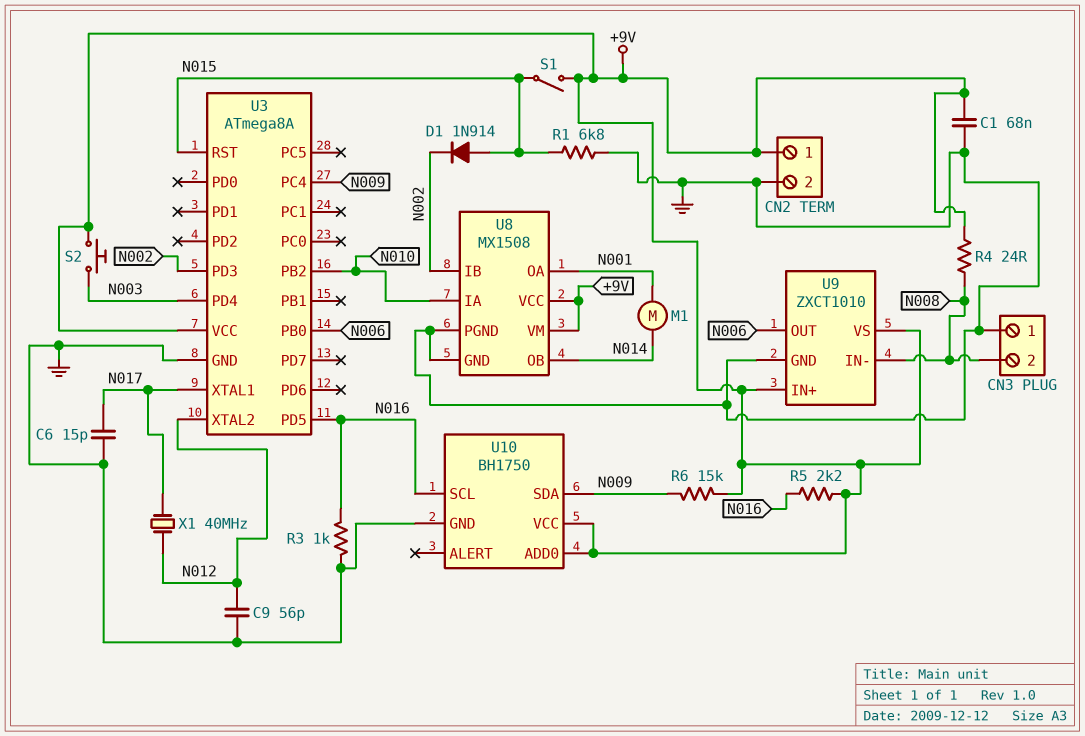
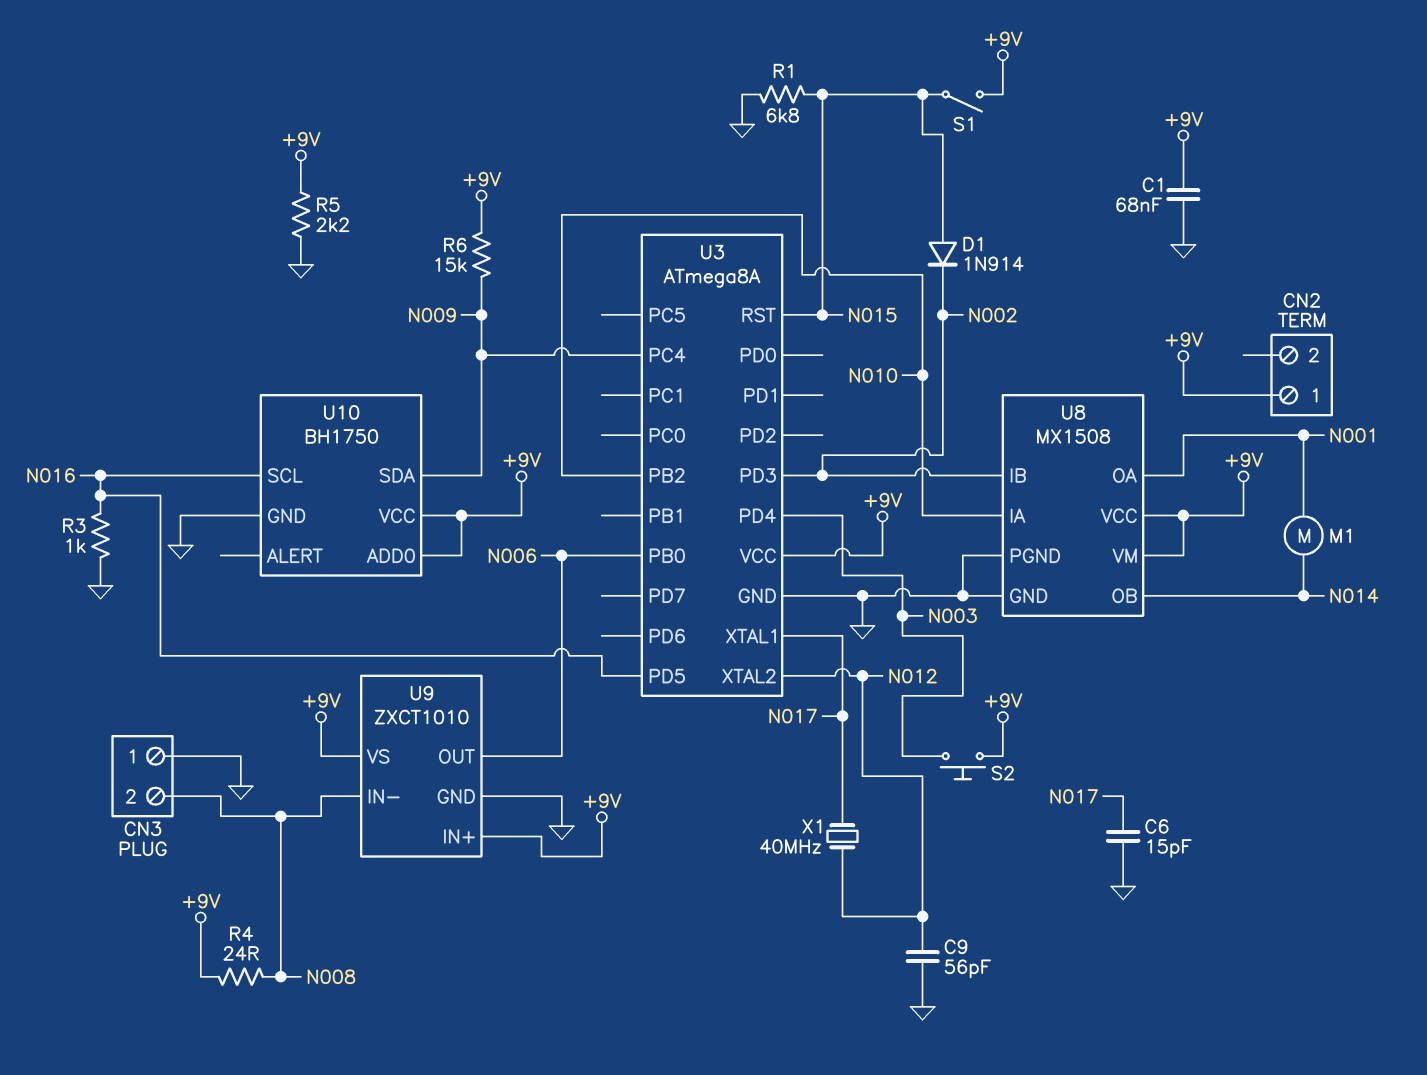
CN2 pin 2: GND -> none
R5: 2.2k (+9V, N016) -> 2.2k (+9V, GND)

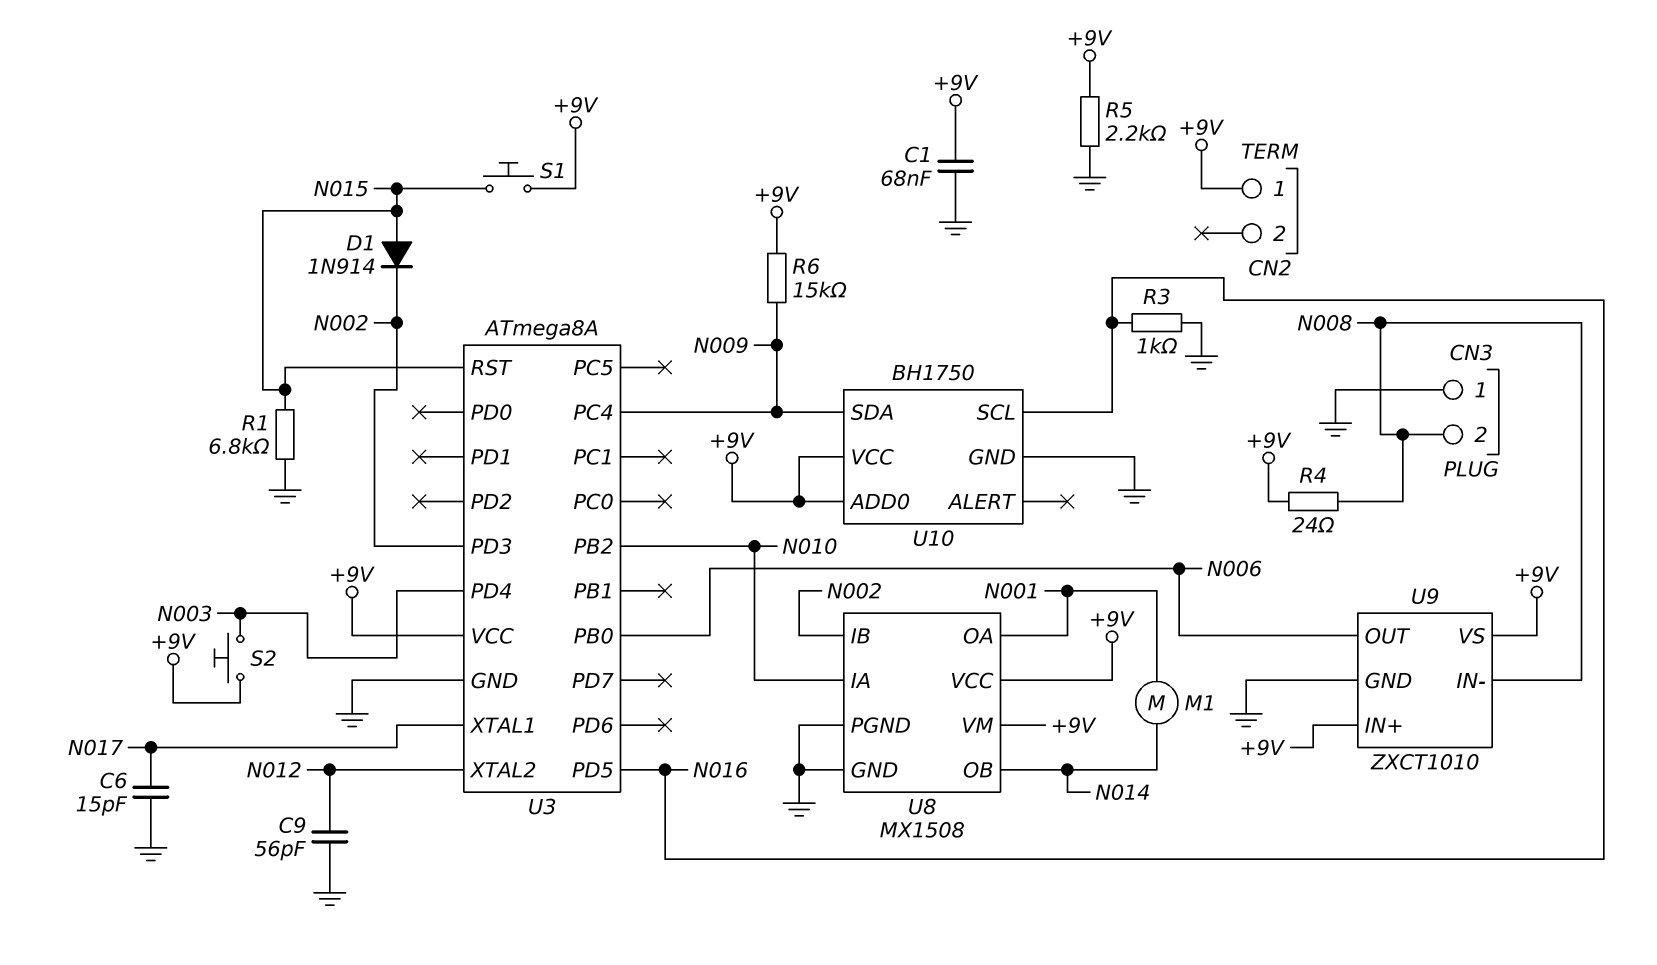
S1: switch (+9V, N015) -> button (+9V, N015)
X1: 40MHz (N012, N017) -> none

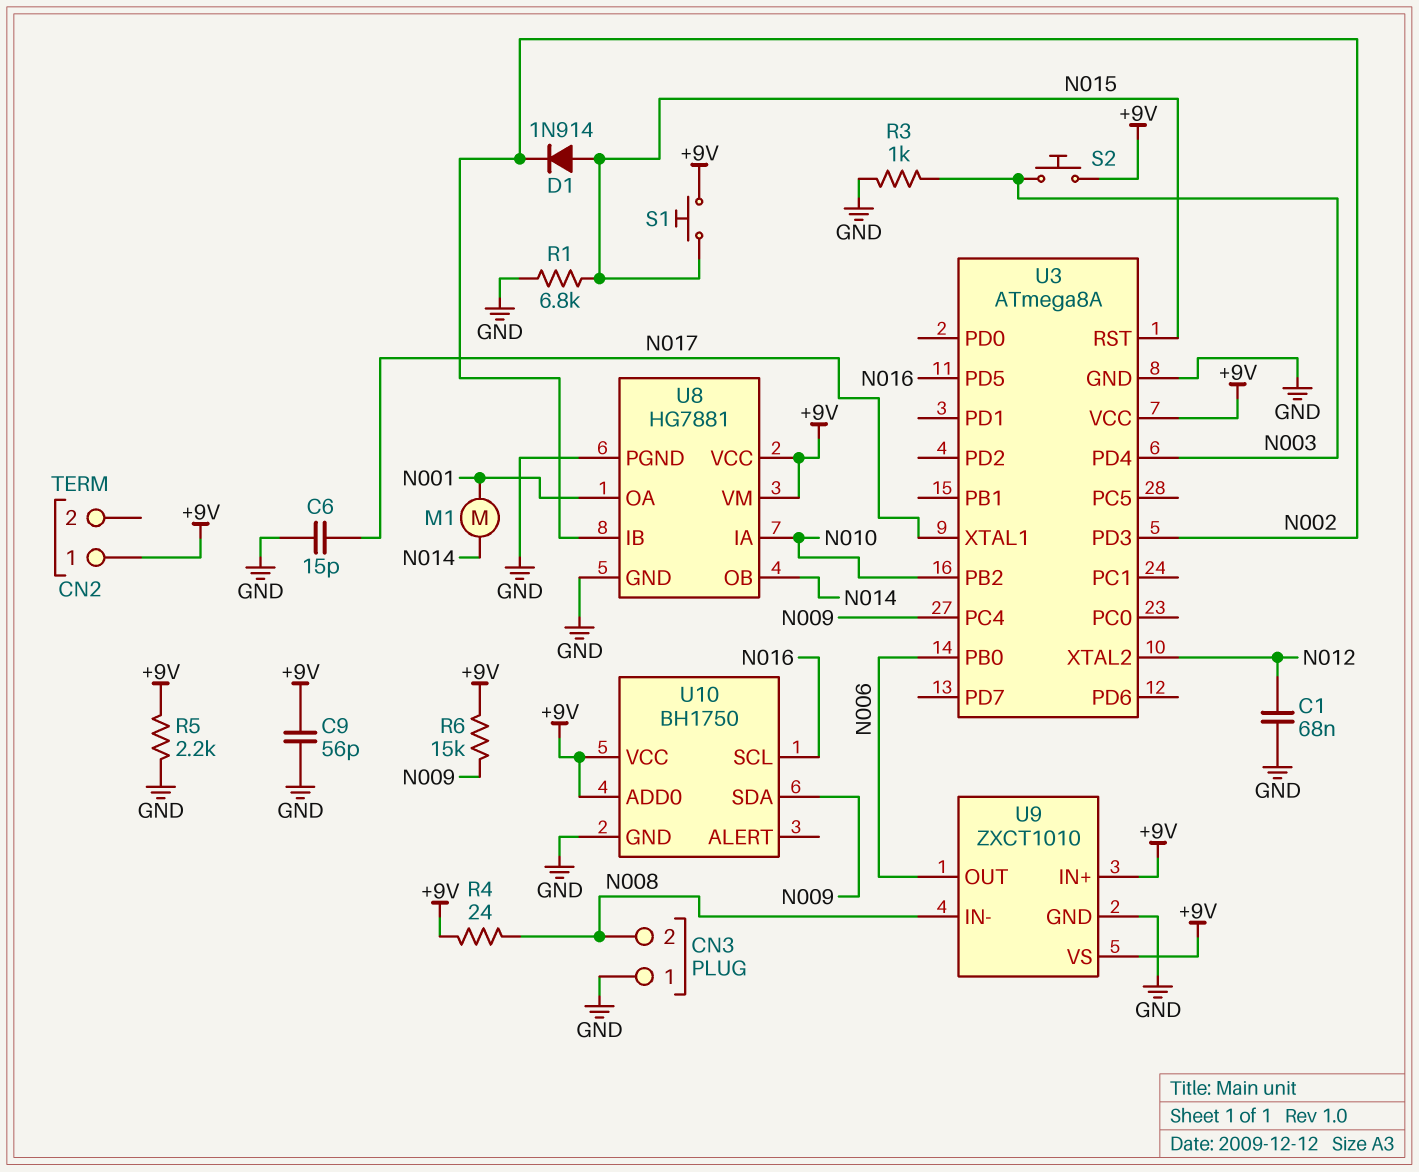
C1: 68nF (+9V, GND) -> 68nF (GND, N012)
C9: 56pF (GND, N012) -> 56pF (+9V, GND)
R3: 1k (GND, N016) -> 1k (GND, N003)
U8: MX1508 -> HG7881

